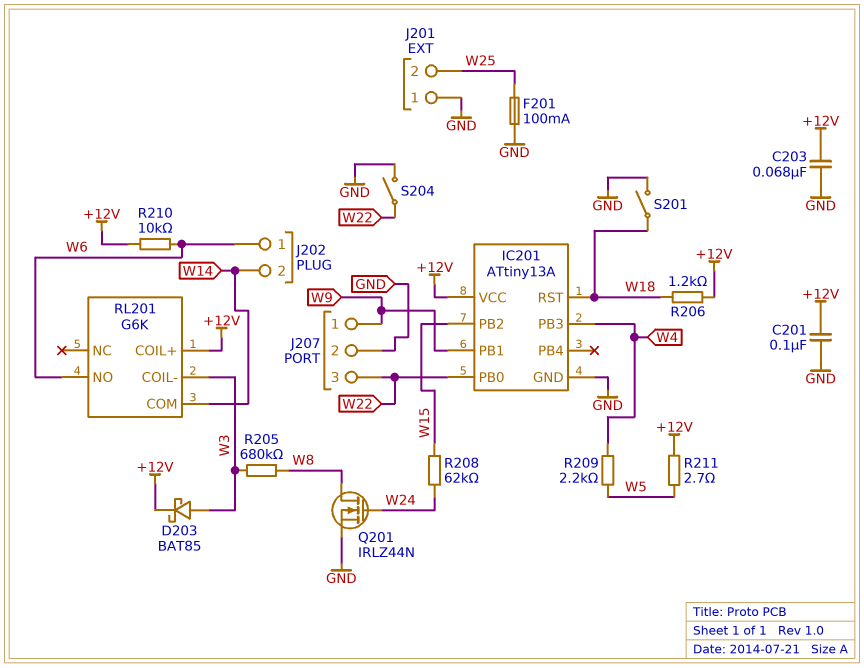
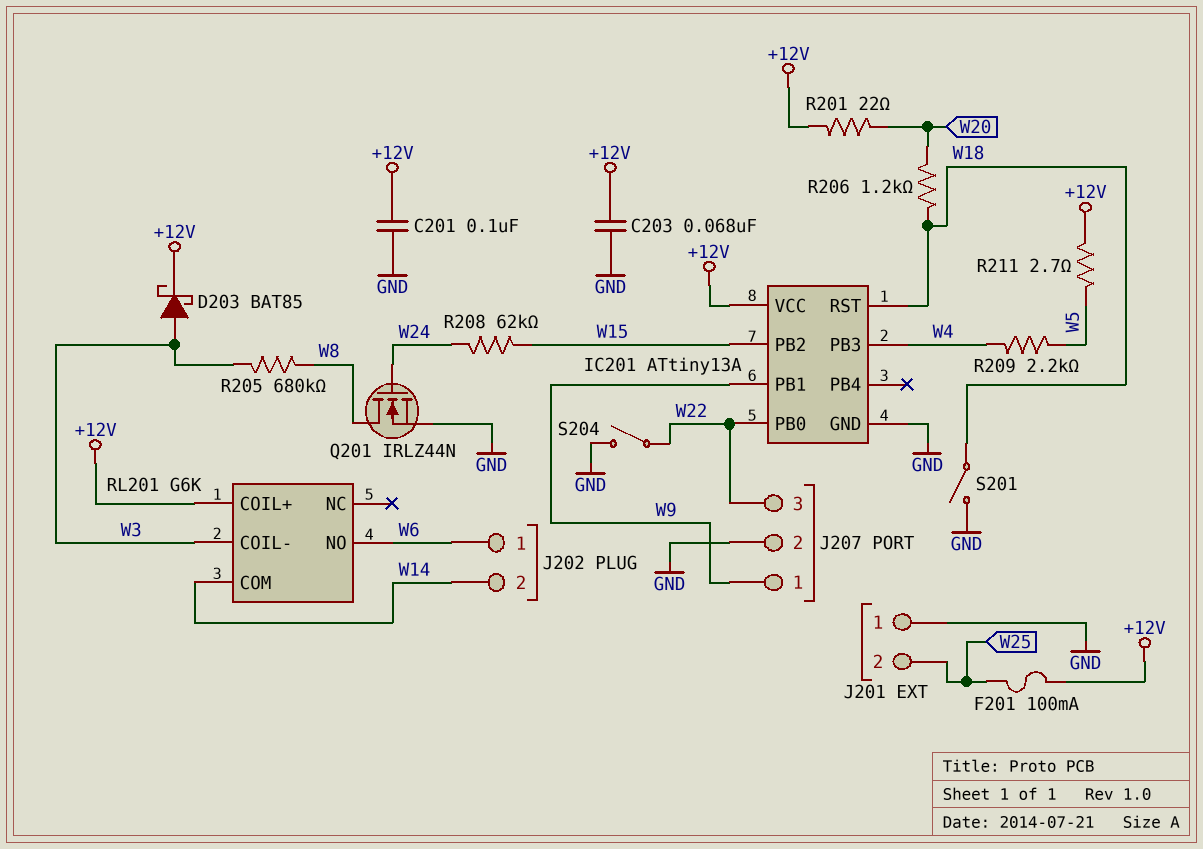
F201: 100mA (GND, W25) -> 100mA (+12V, W25)
R201: none -> 22 (+12V, W20)
R206: 1.2k (+12V, W18) -> 1.2k (W18, W20)
R210: 10k (+12V, W6) -> none

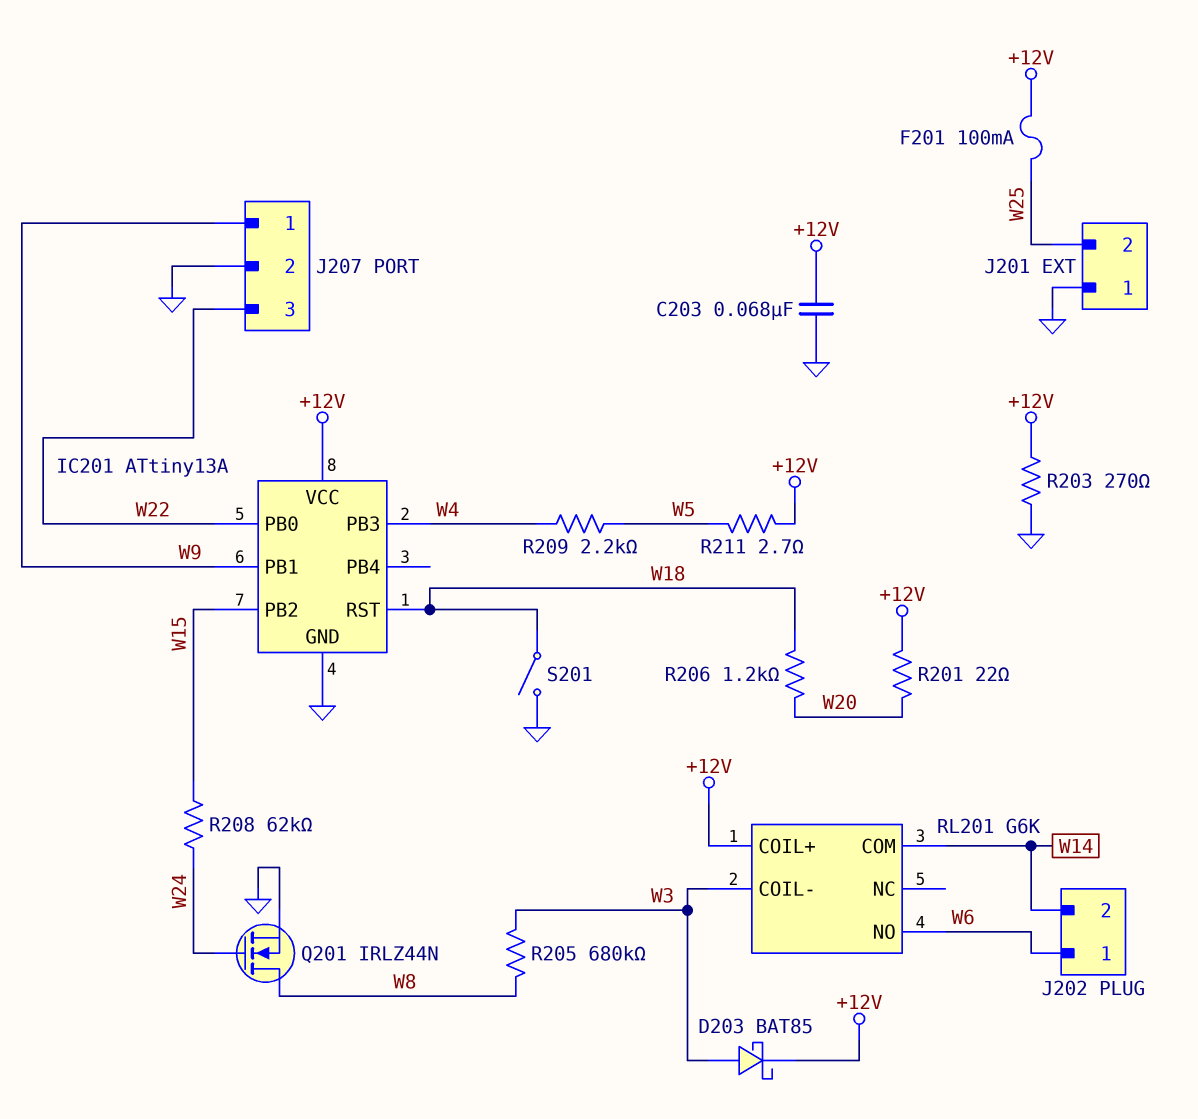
C201: 100nF (+12V, GND) -> none
R203: none -> 270 (+12V, GND)
S204: switch (GND, W22) -> none

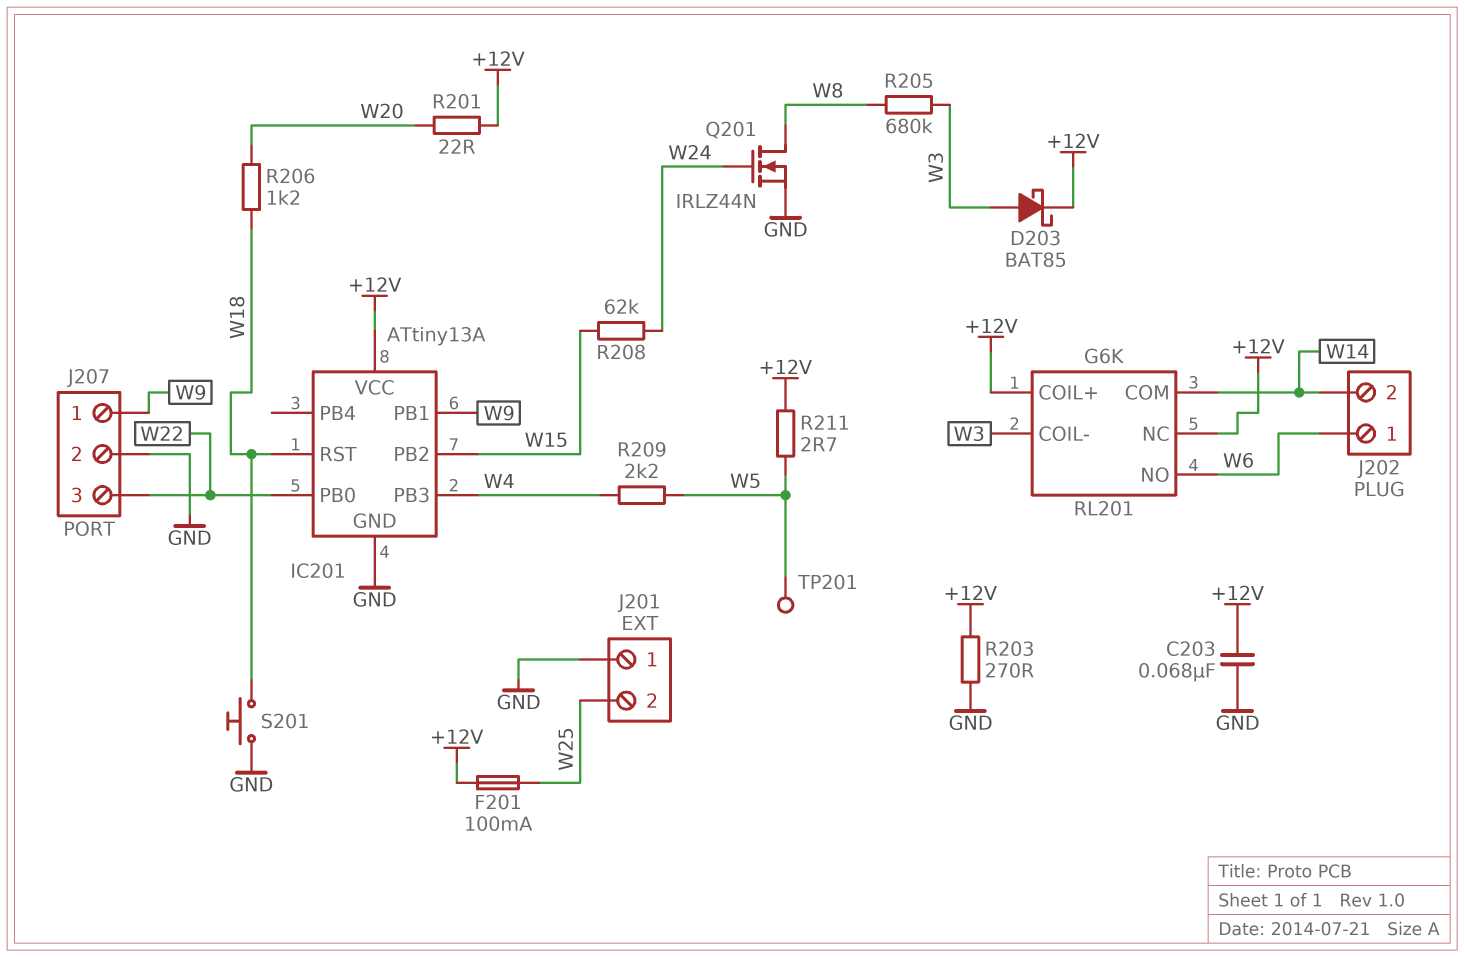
RL201 pin NC: none -> +12V
S201: switch (GND, W18) -> button (GND, W18)
TP201: none -> test point (W5)

